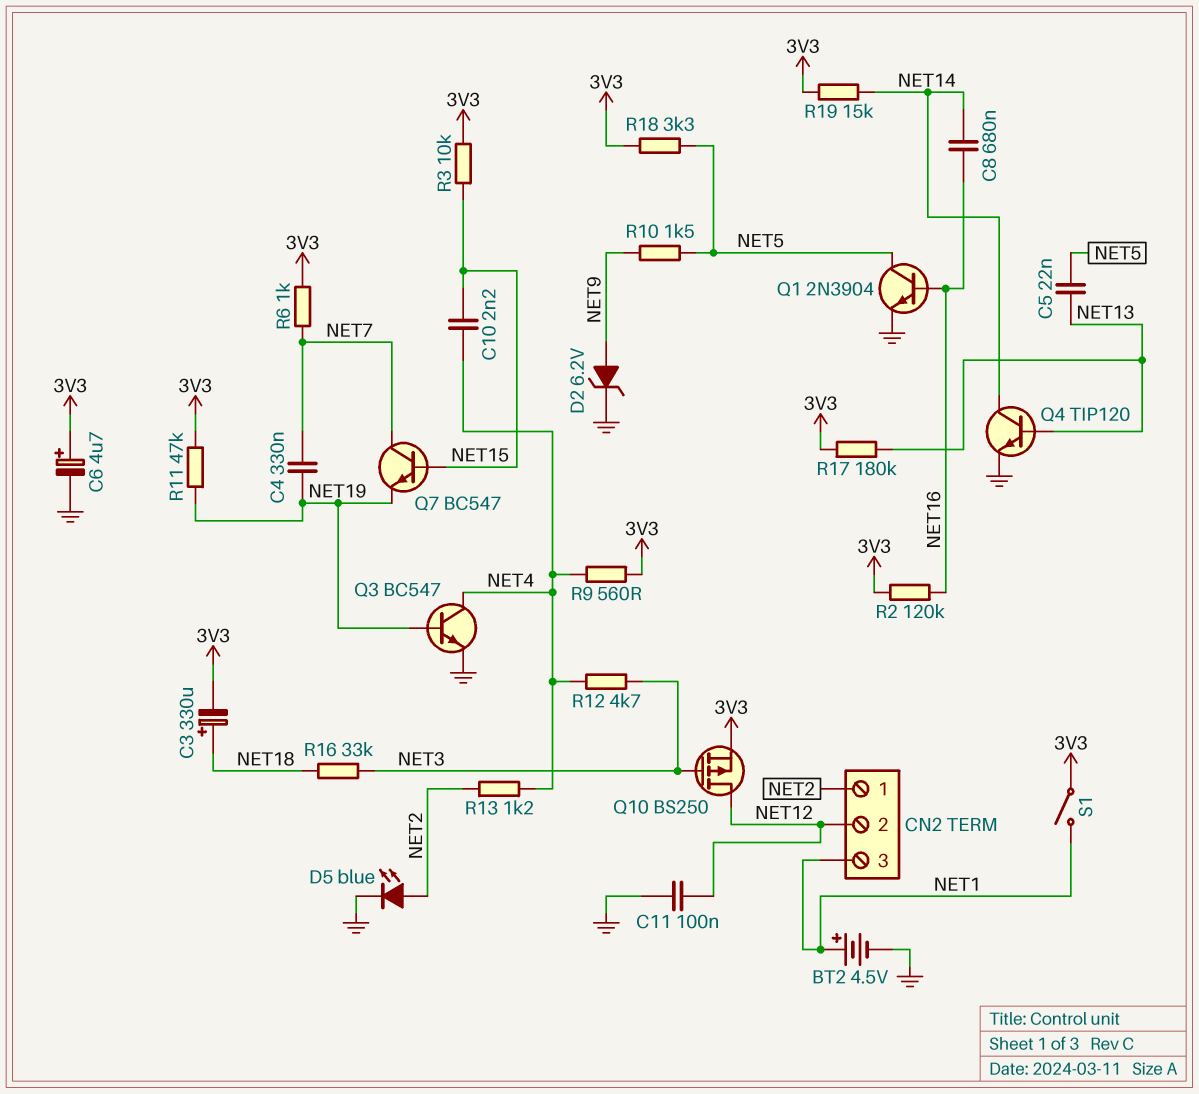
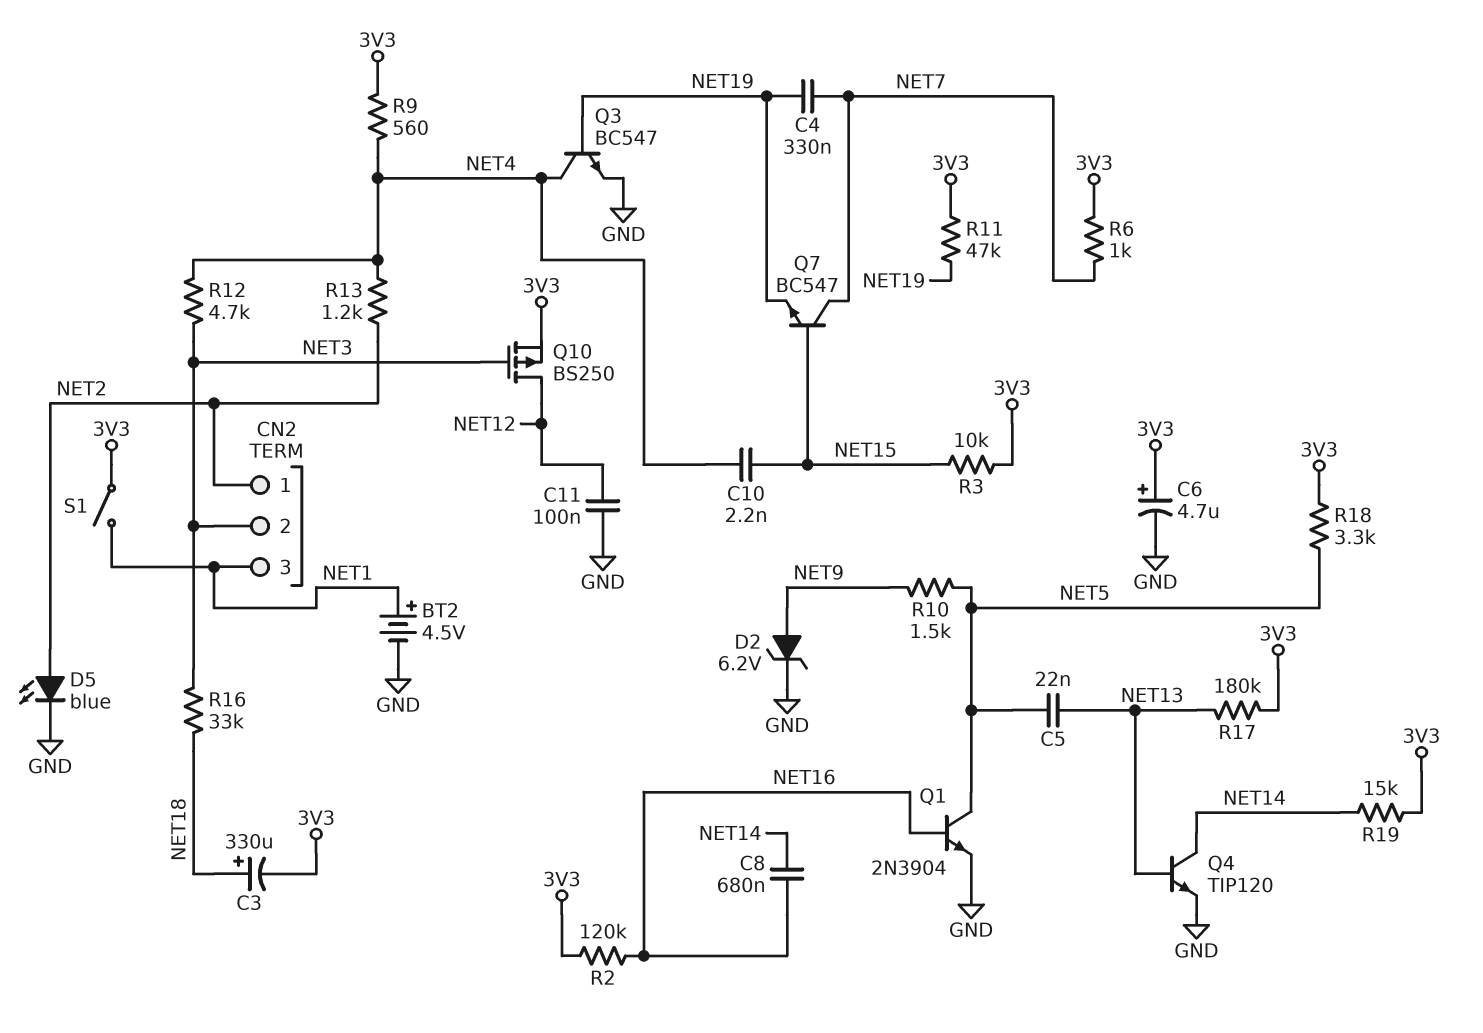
CN2 pin 2: NET12 -> NET3

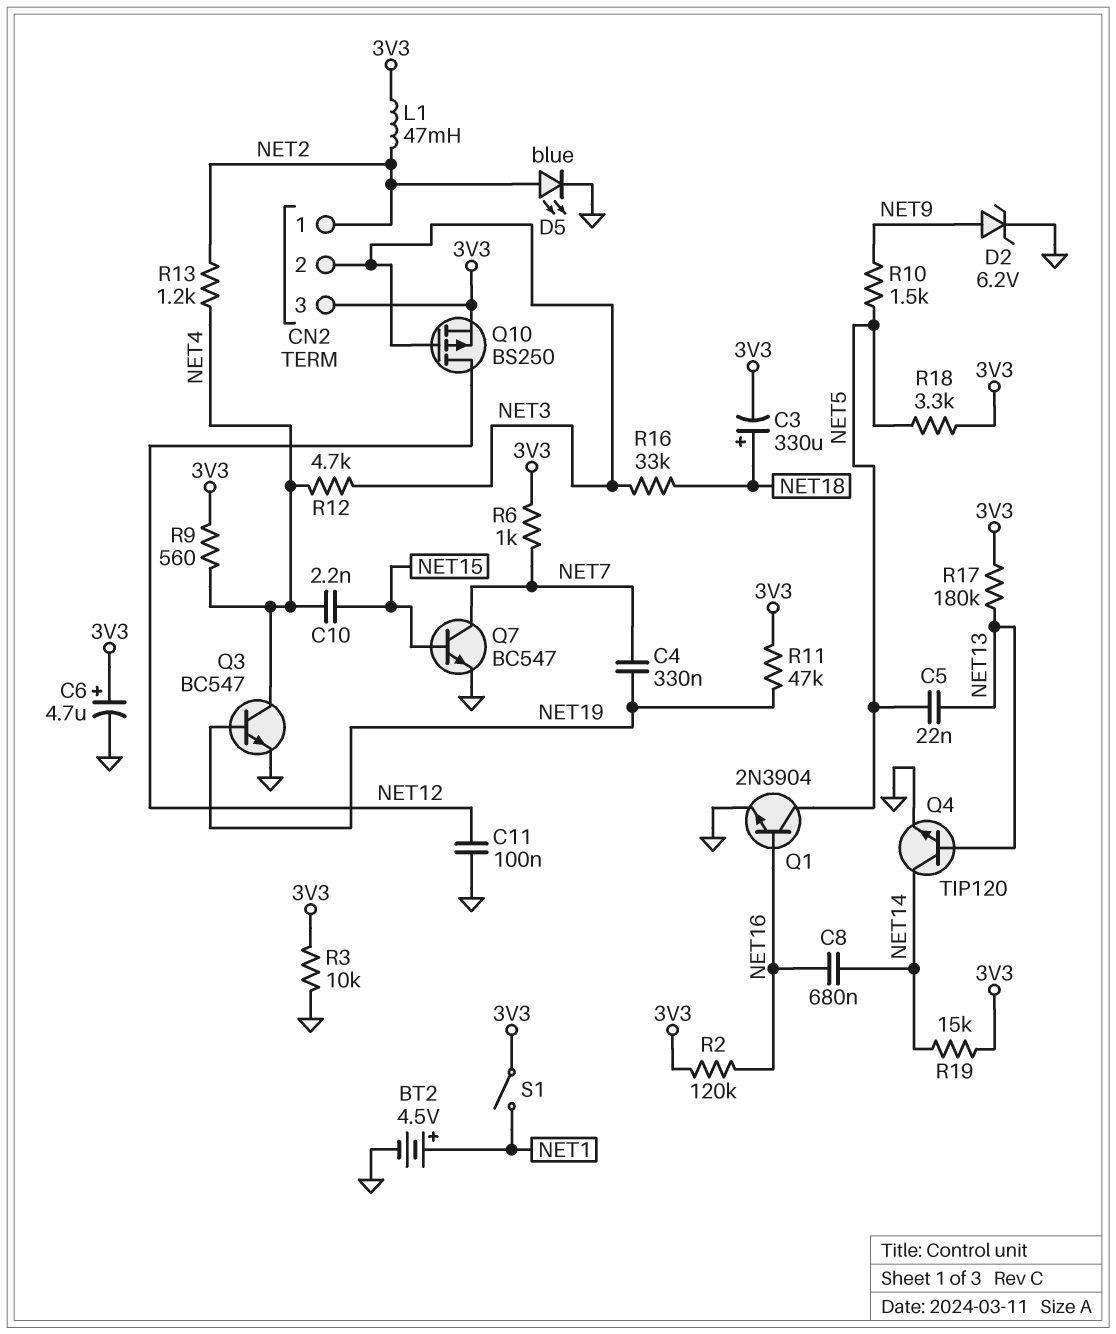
CN2 pin 3: NET1 -> 3V3
L1: none -> 47mH (3V3, NET2)
Q7: NPN BC547 (B NET15, C NET7, E NET19) -> NPN BC547 (B NET15, C NET7, E GND)
R3: 10k (3V3, NET15) -> 10k (3V3, GND)

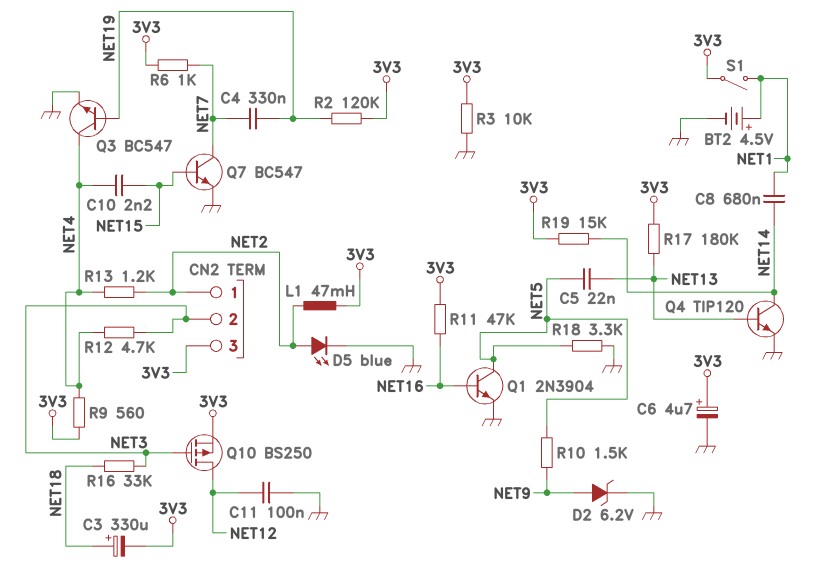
C8: 680nF (NET14, NET16) -> 680nF (NET1, NET14)
R2: 120k (3V3, NET16) -> 120k (3V3, NET19)
R11: 47k (3V3, NET19) -> 47k (3V3, NET16)
R18: 3.3k (3V3, NET5) -> 3.3k (GND, NET5)

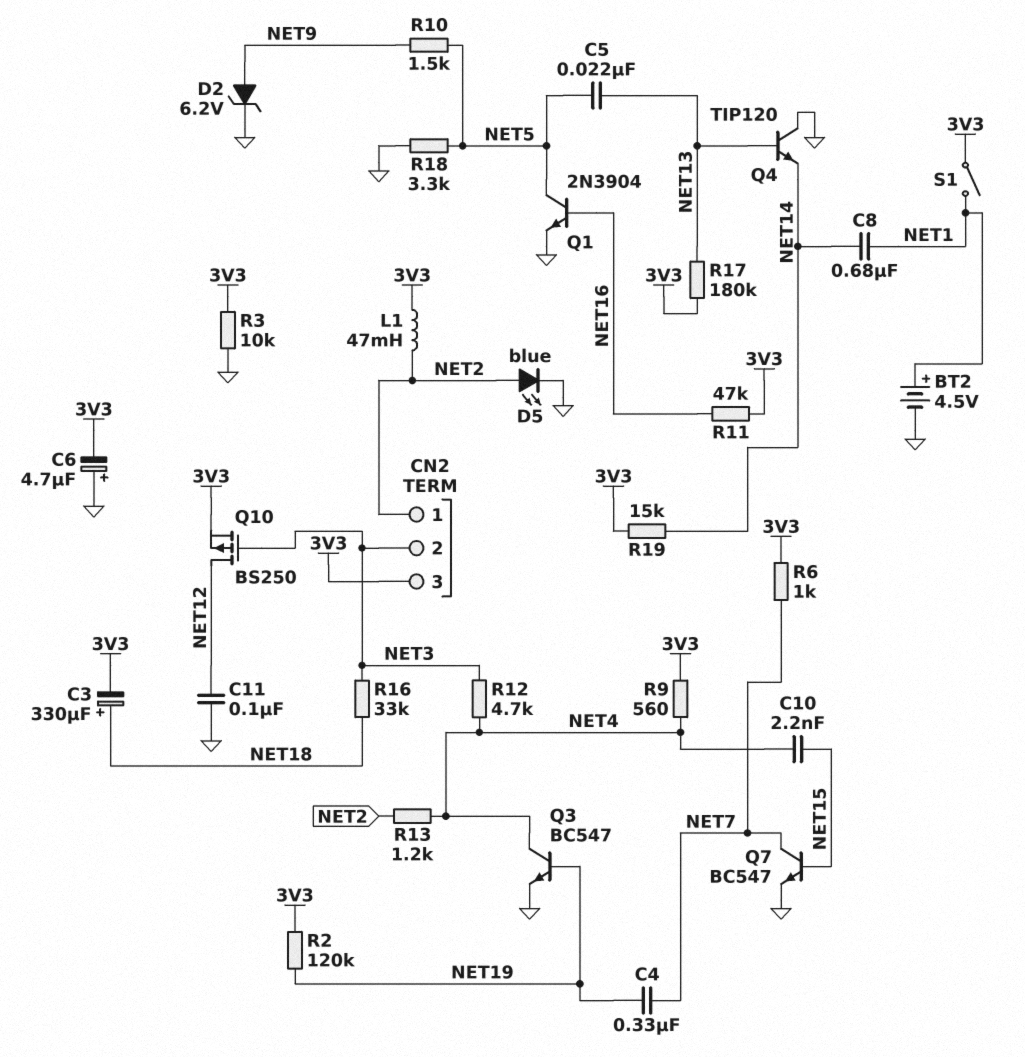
C6: 4.7uF (plus 3V3, minus GND) -> 4.7uF (plus GND, minus 3V3)
Q4: NPN TIP120 (B NET13, C NET14, E GND) -> NPN TIP120 (B NET13, C GND, E NET14)

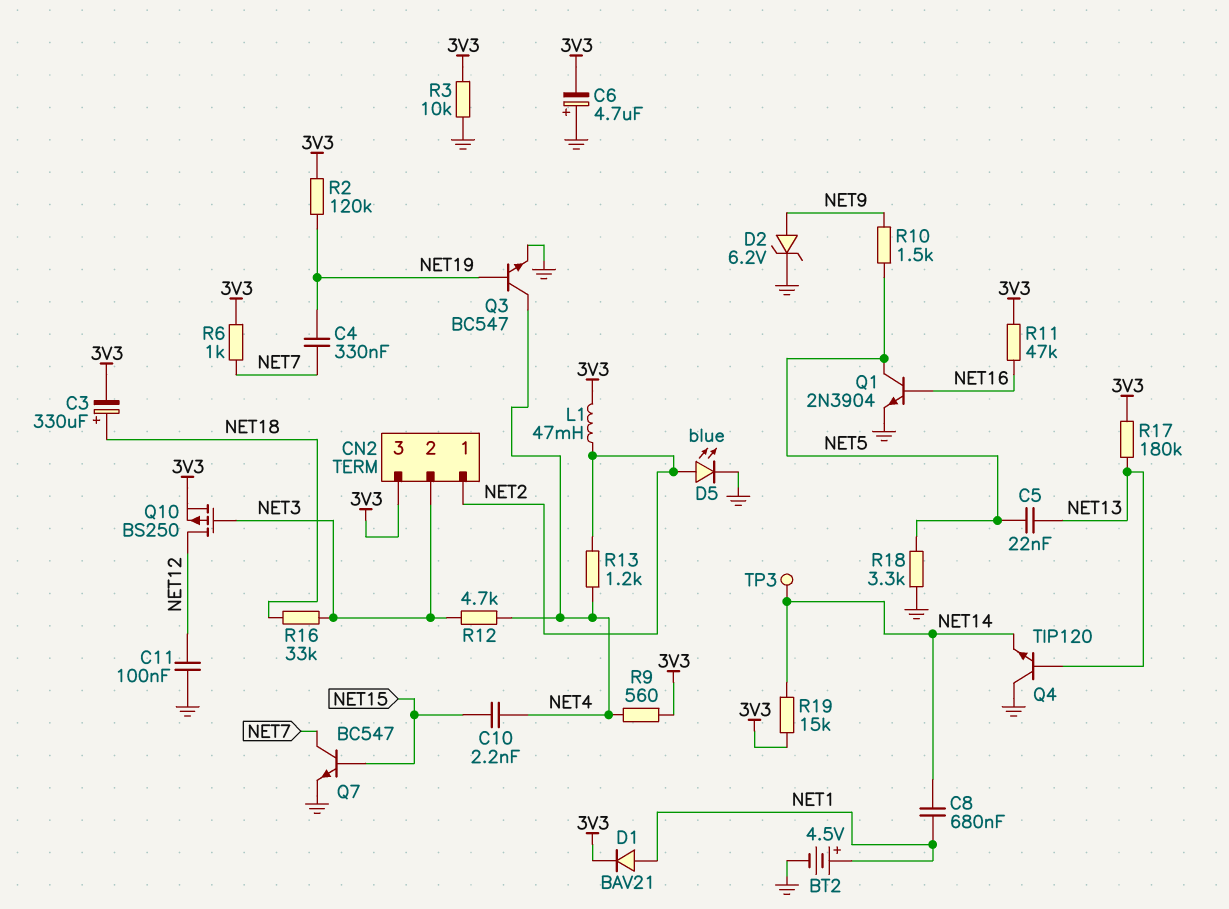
D1: none -> diode BAV21 (A NET1, K 3V3)
S1: switch (3V3, NET1) -> none
TP3: none -> test point (NET14)

